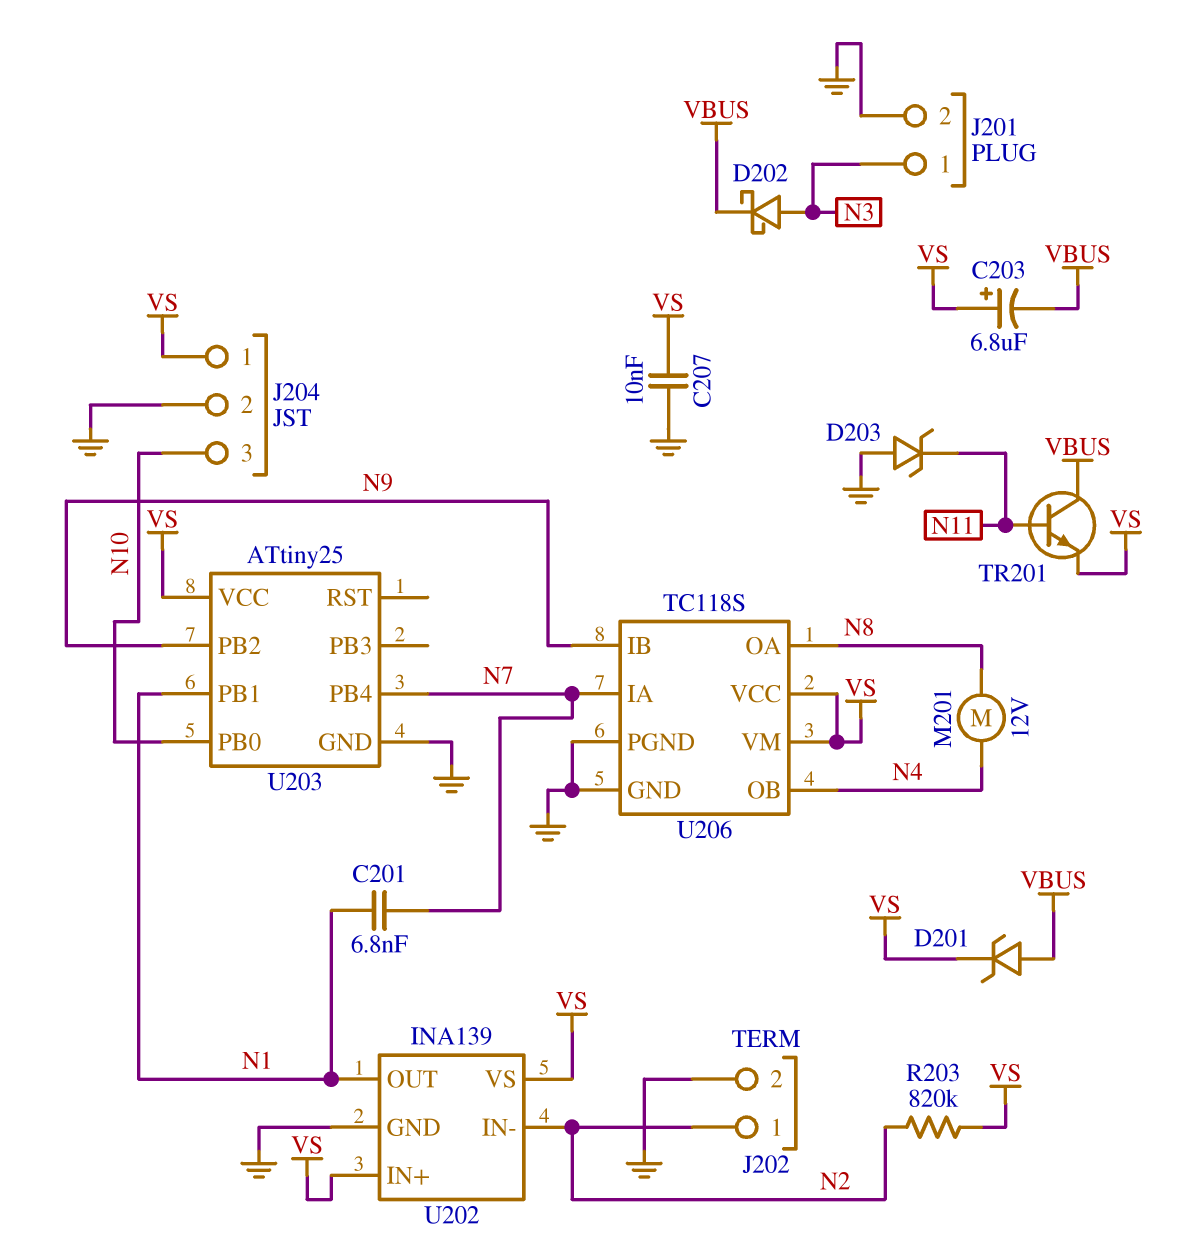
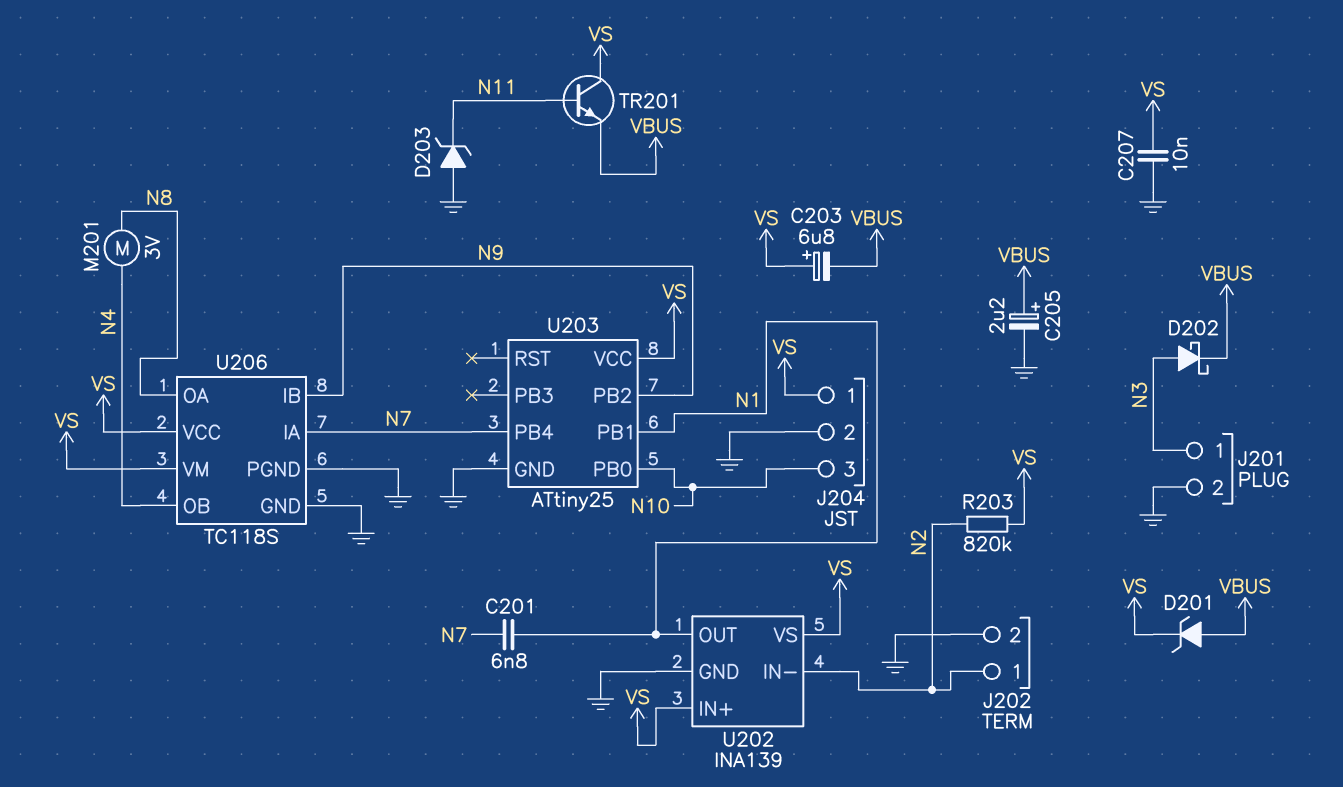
C205: none -> 2.2uF (plus VBUS, minus GND)
M201: motor 12V (N4, N8) -> motor 3V (N4, N8)
TR201: NPN (B N11, C VBUS, E VS) -> NPN (B N11, C VS, E VBUS)

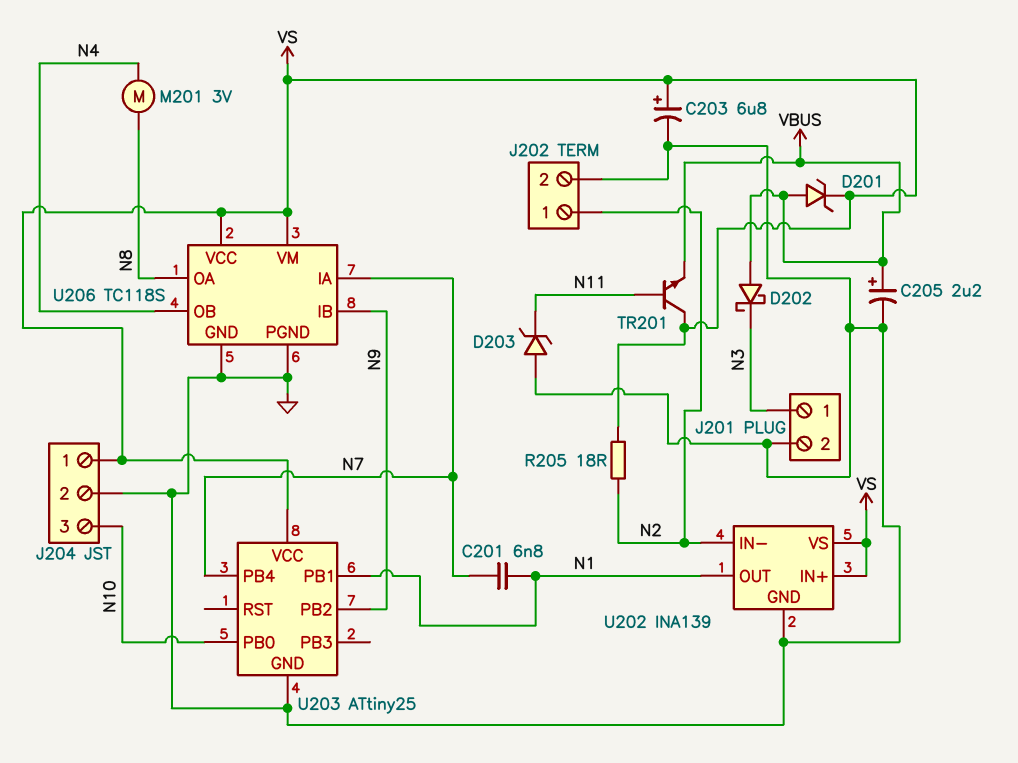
C203: 6.8uF (plus VS, minus VBUS) -> 6.8uF (plus VS, minus GND)
C207: 10nF (GND, VS) -> none
D202: schottky (A N3, K VBUS) -> schottky (A VBUS, K N3)
R203: 820k (N2, VS) -> none
R205: none -> 18 (N2, VS)

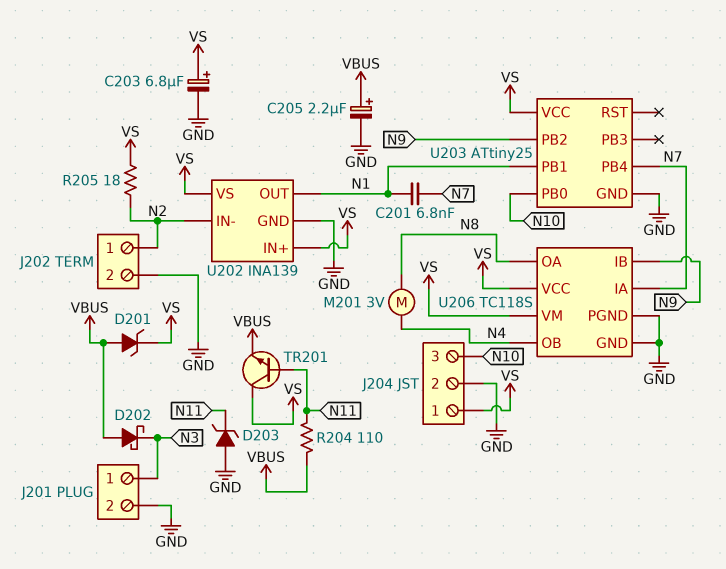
R204: none -> 110 (N11, VBUS)

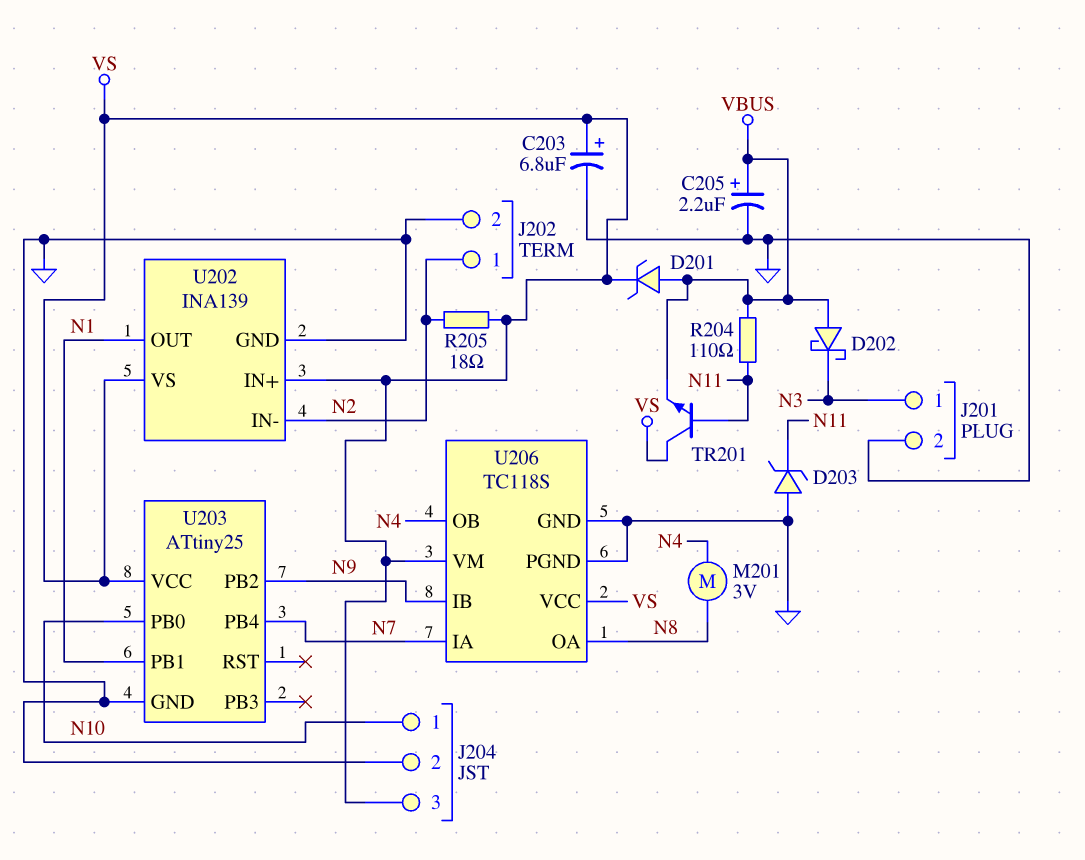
C201: 6.8nF (N1, N7) -> none
J204 pin 1: VS -> N10
J204 pin 3: N10 -> VS

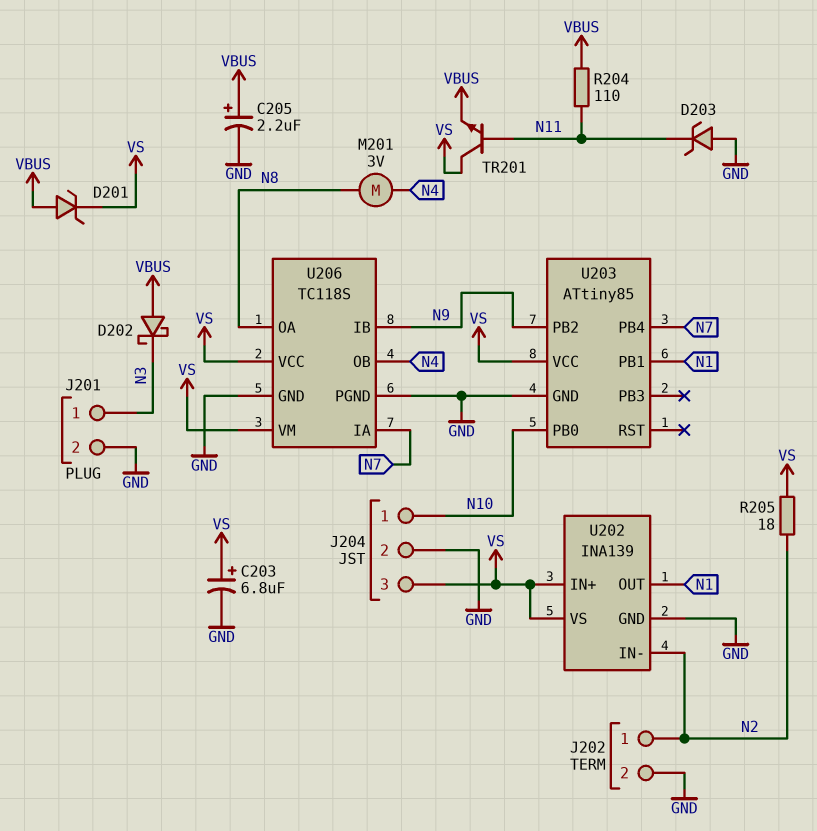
U203: ATtiny25 -> ATtiny85

